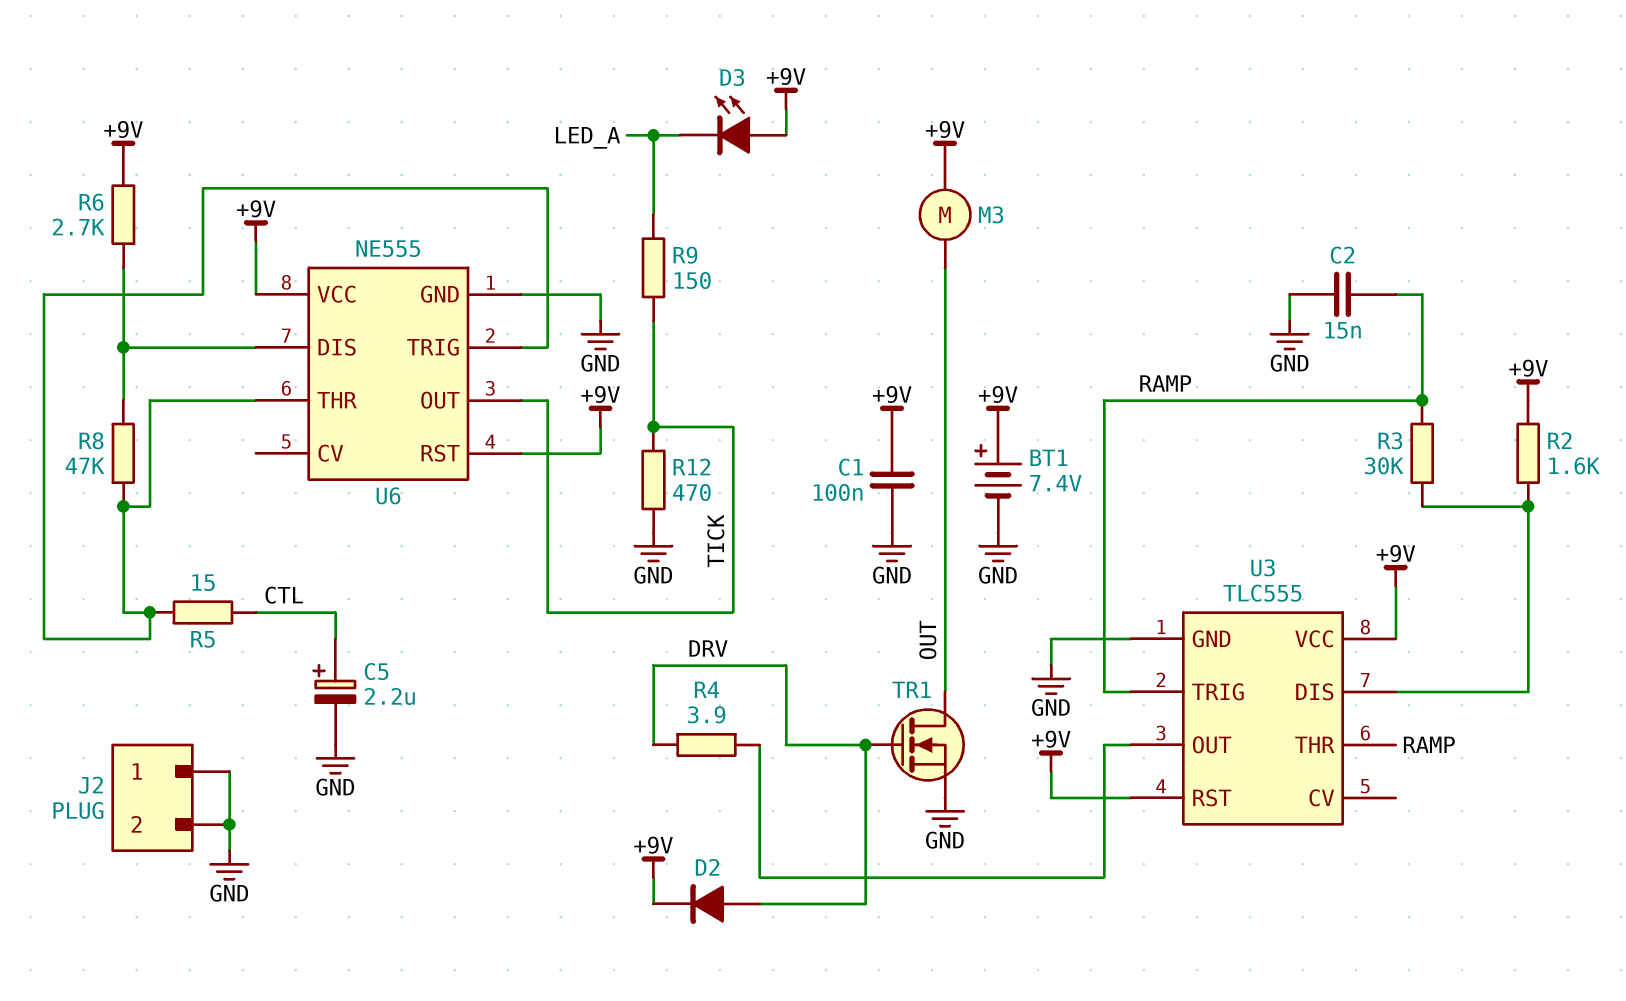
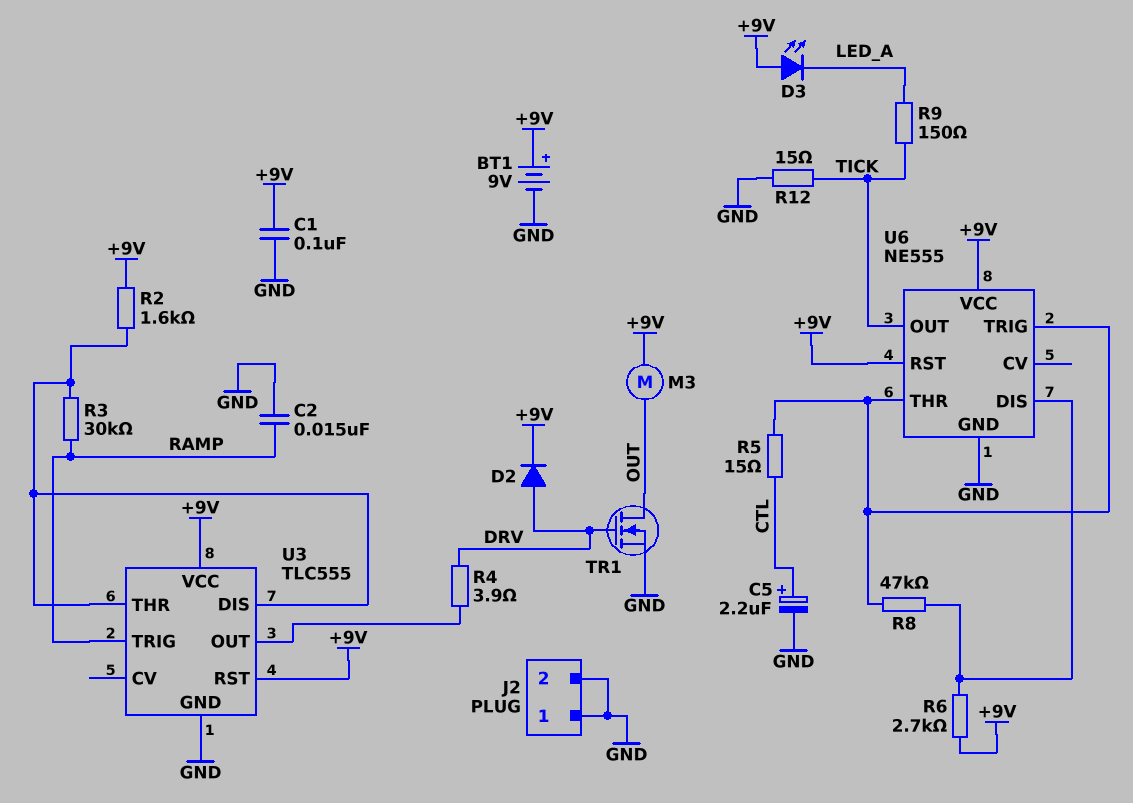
BT1: 7.4V (plus +9V, minus GND) -> 9V (plus +9V, minus GND)
R12: 470 (GND, TICK) -> 15 (GND, TICK)
U3 pin THR: RAMP -> U3/DIS

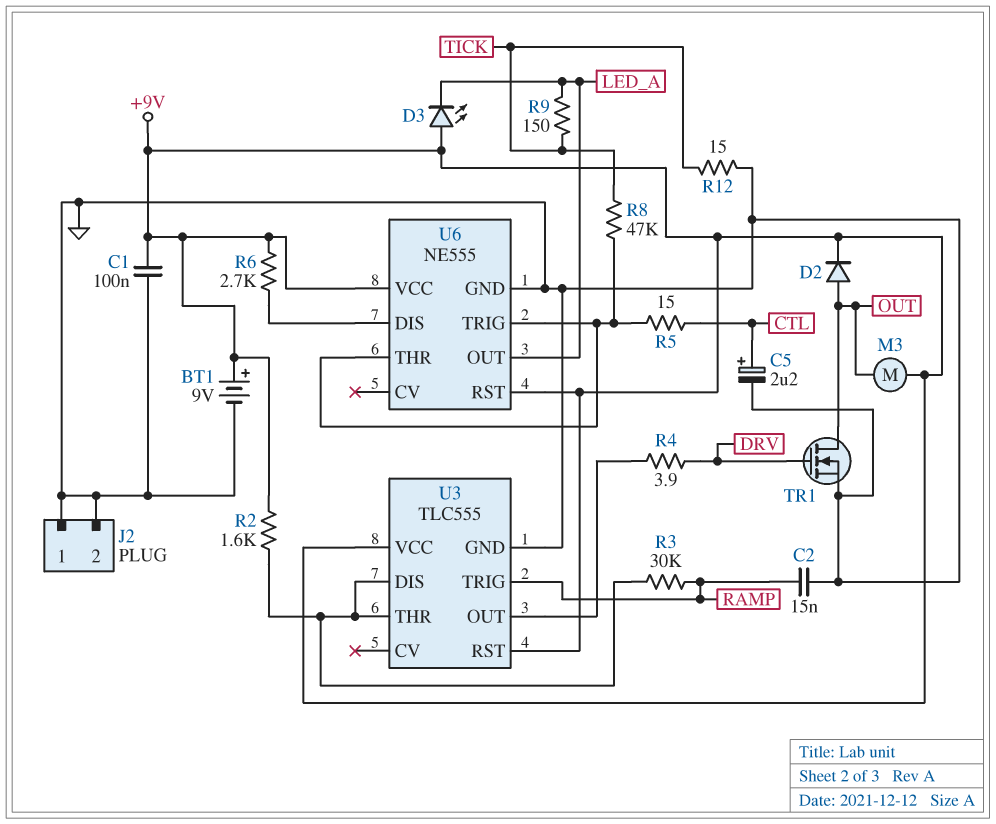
D2: diode (A DRV, K +9V) -> diode (A OUT, K +9V)
R8: 47k (U6/DIS, U6/THR) -> 47k (TICK, U6/THR)
U6 pin OUT: TICK -> LED_A

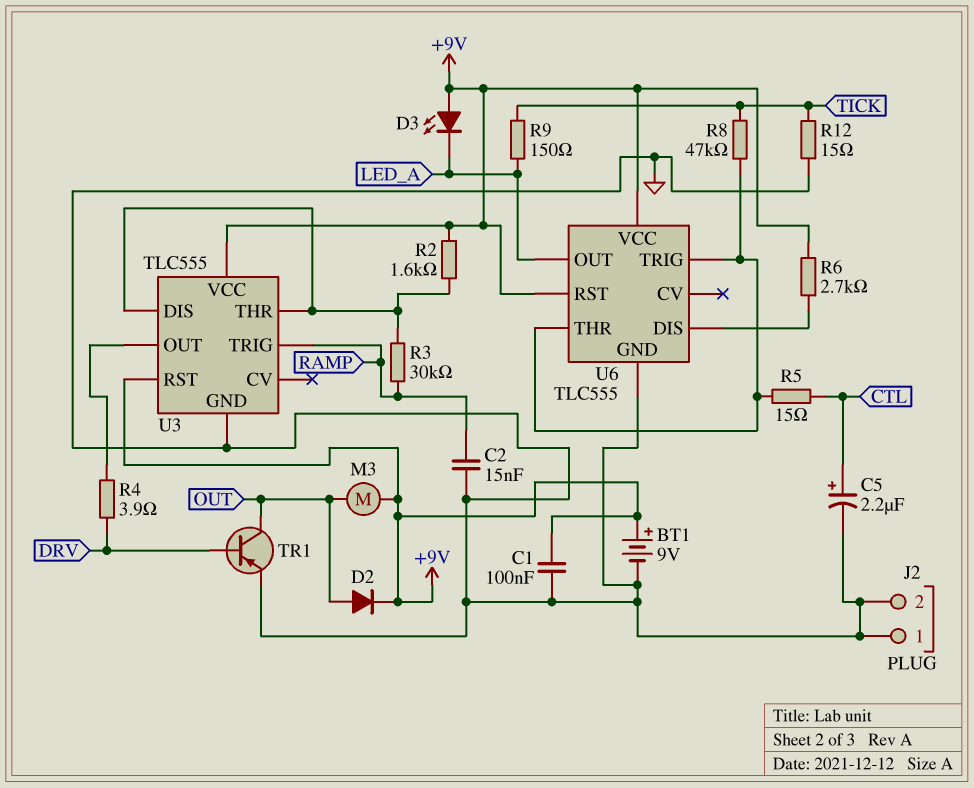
TR1: NMOS (G DRV, D OUT, S GND) -> PNP (B DRV, C OUT, E GND)
U6: NE555 -> TLC555

